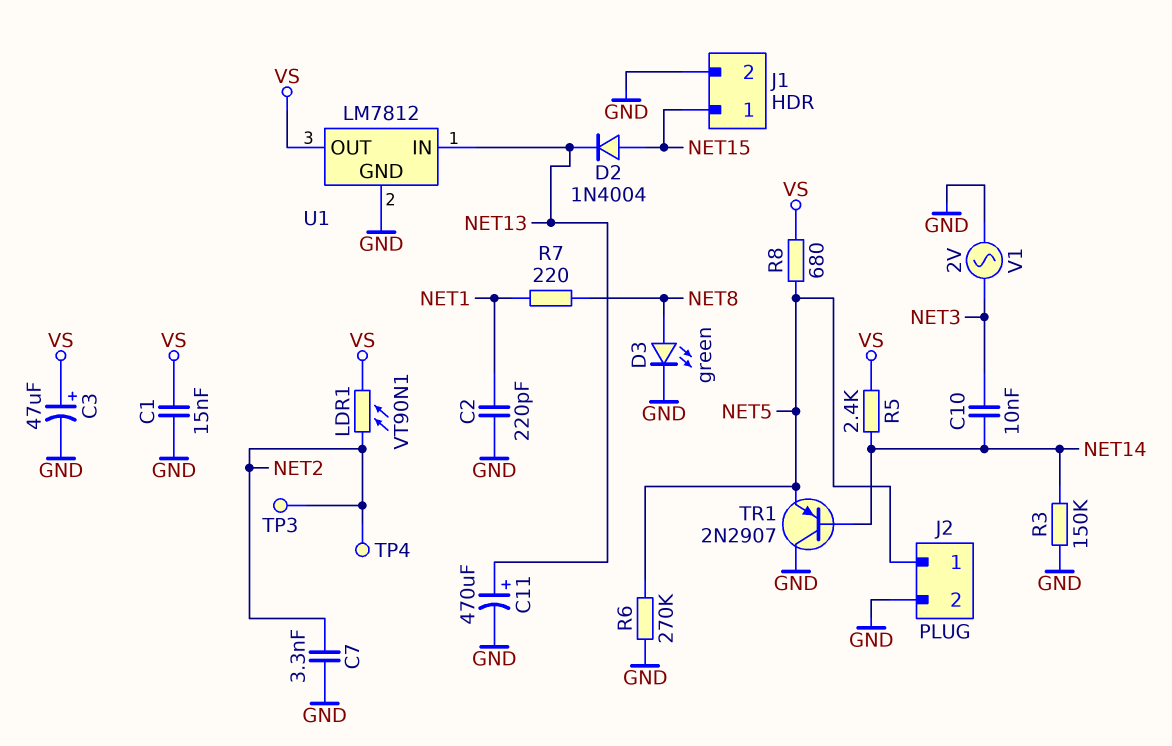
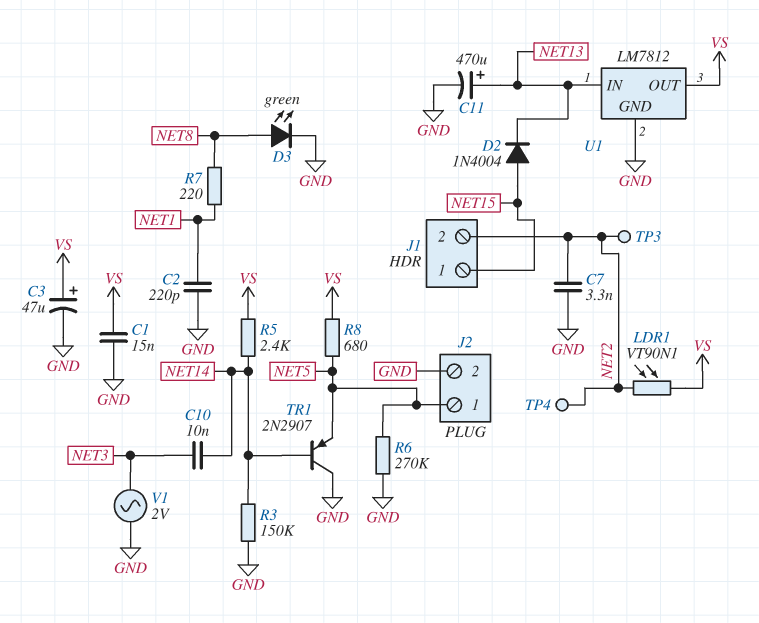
J1 pin 2: GND -> NET2

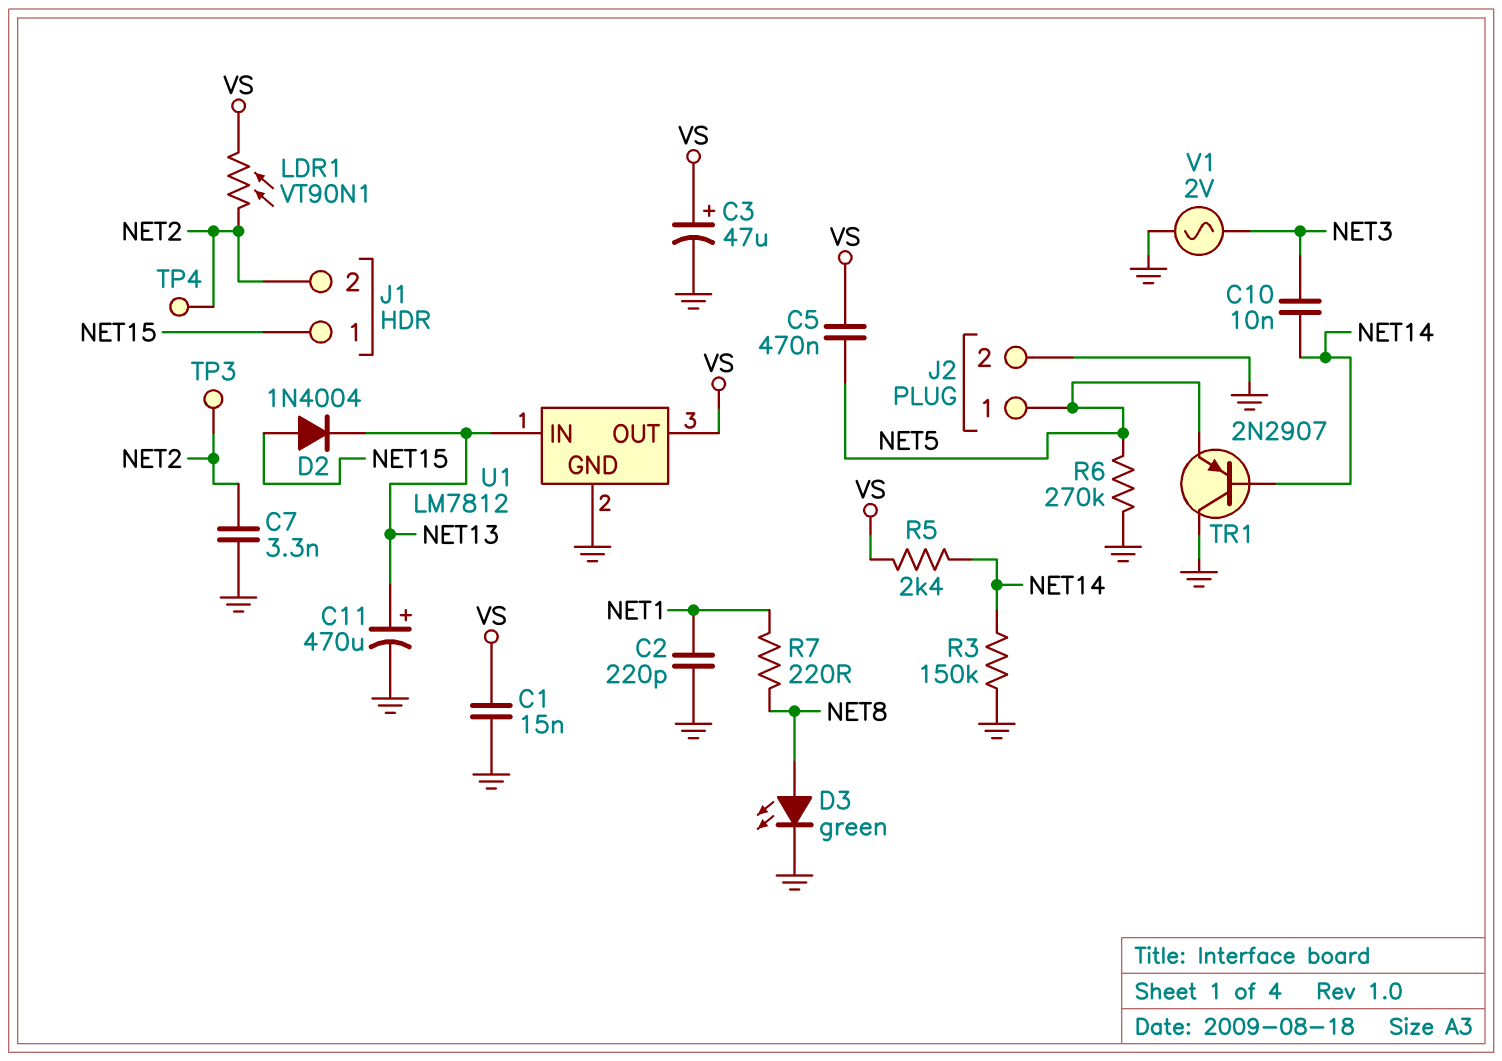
C5: none -> 470nF (NET5, VS)
R8: 680 (NET5, VS) -> none

